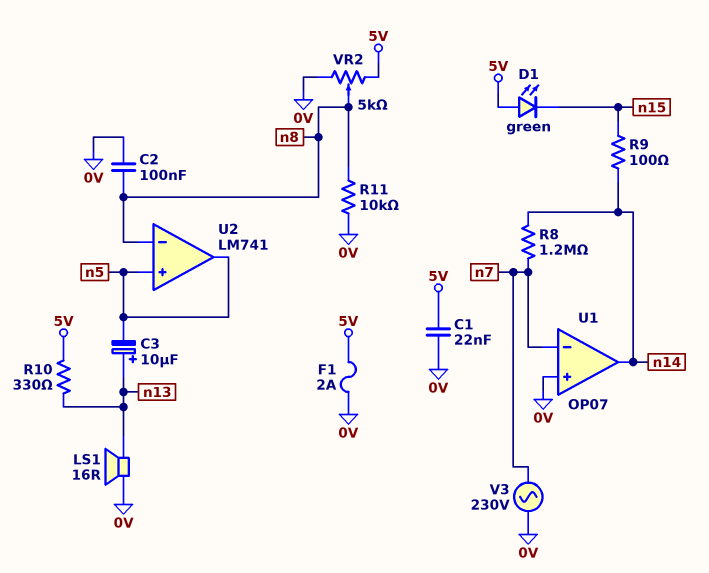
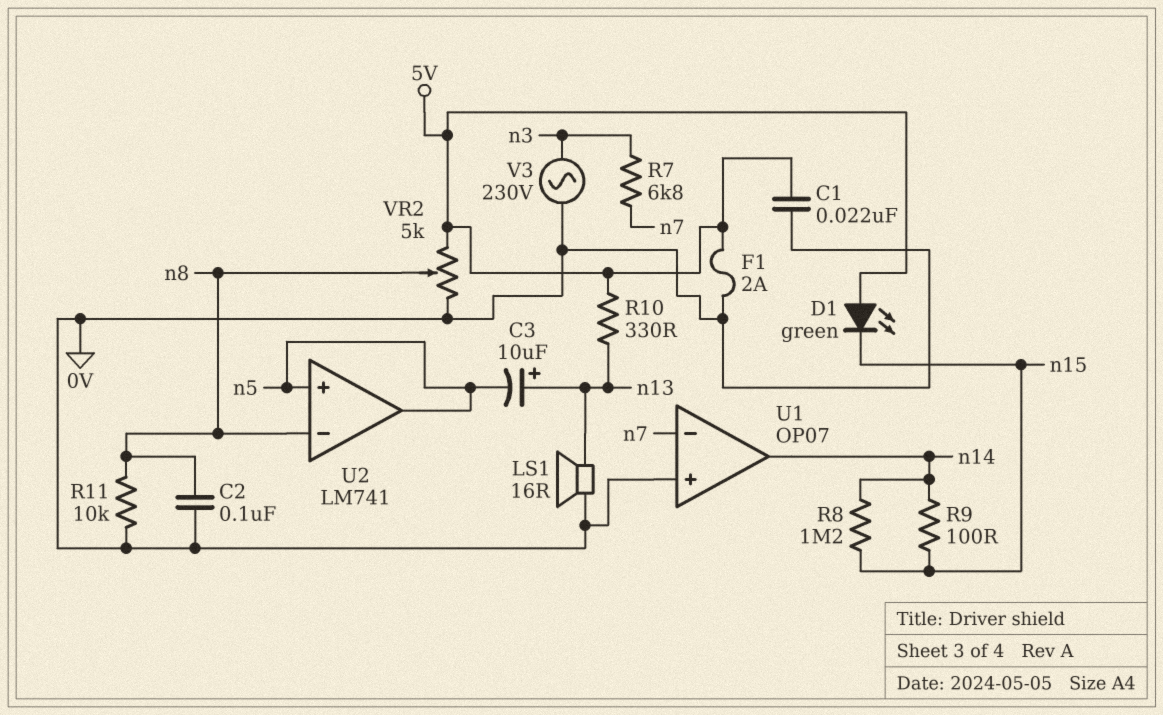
R7: none -> 6.8k (n3, n7)
R8: 1.2M (n7, n14) -> 1.2M (n14, n15)
V3: AC 230V (0V, n7) -> AC 230V (0V, n3)

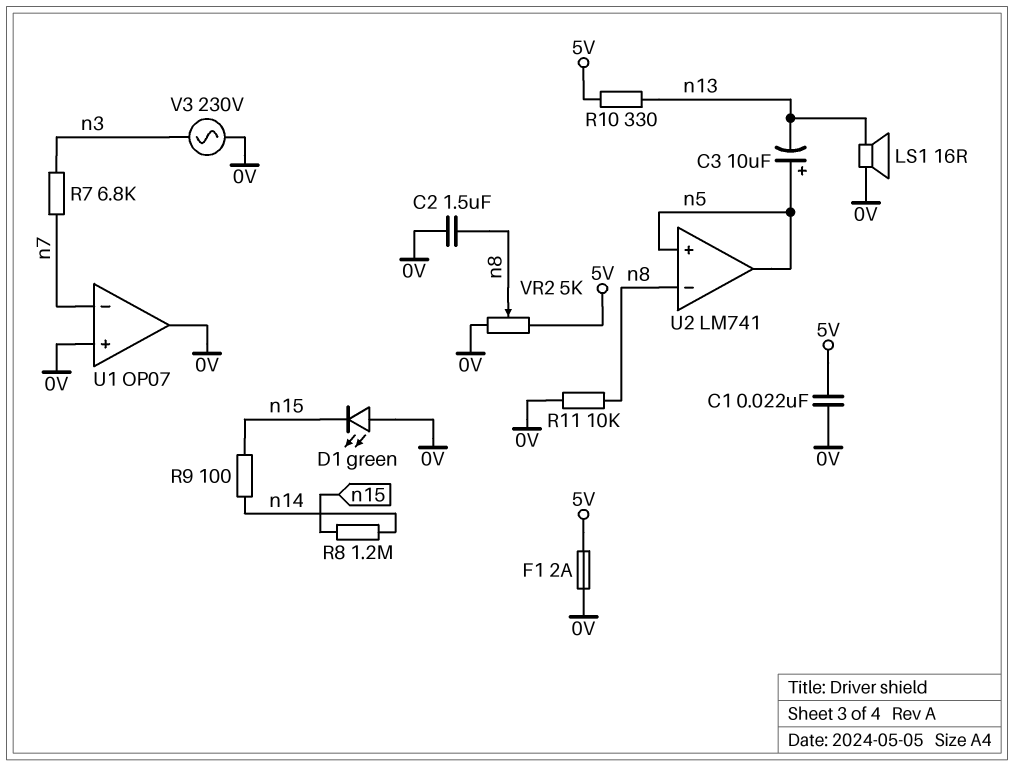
C2: 100nF (0V, n8) -> 1.5uF (0V, n8)
C3: 10uF (plus n13, minus n5) -> 10uF (plus n5, minus n13)
D1: LED green (A 5V, K n15) -> LED green (A 0V, K n15)
U1 pin out: n14 -> 0V

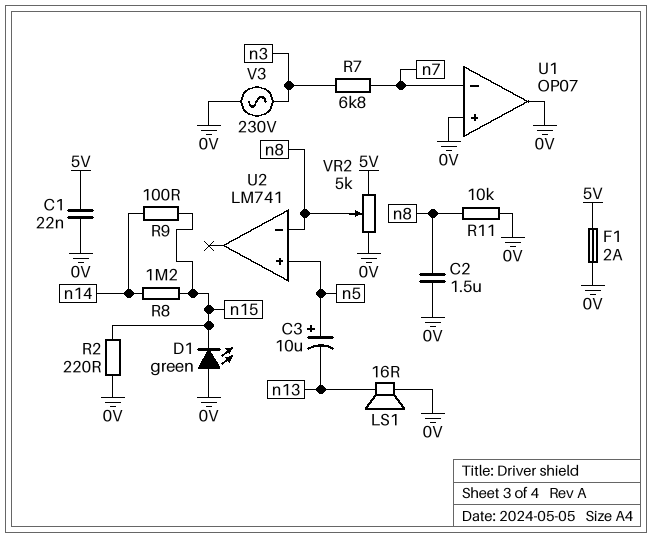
R2: none -> 220 (0V, n15)
R10: 330 (5V, n13) -> none
U2 pin out: n5 -> none

